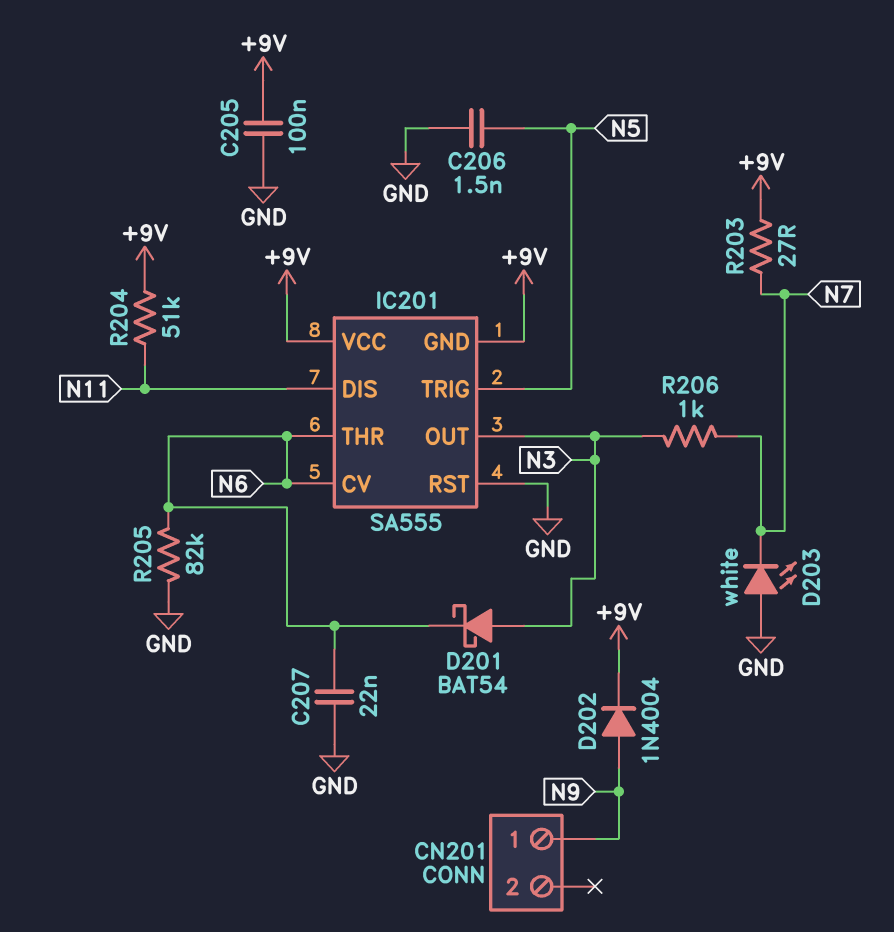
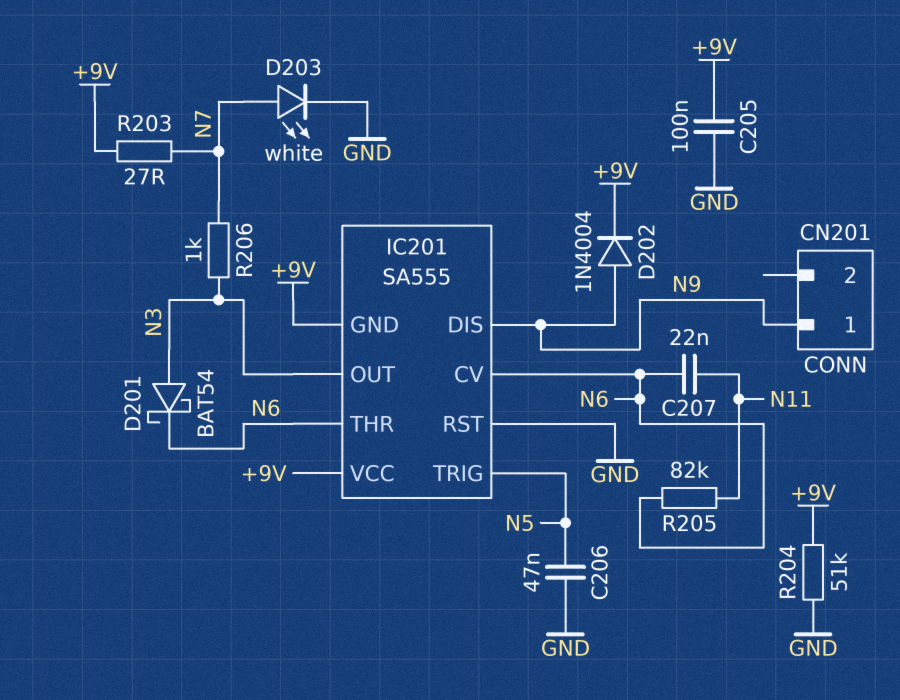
C206: 1.5nF (GND, N5) -> 47nF (GND, N5)
C207: 22nF (GND, N6) -> 22nF (N6, N11)
D203: LED white (A GND, K N7) -> LED white (A N7, K GND)
IC201 pin DIS: N11 -> N9
R204: 51k (+9V, N11) -> 51k (+9V, GND)
R205: 82k (GND, N6) -> 82k (N6, N11)

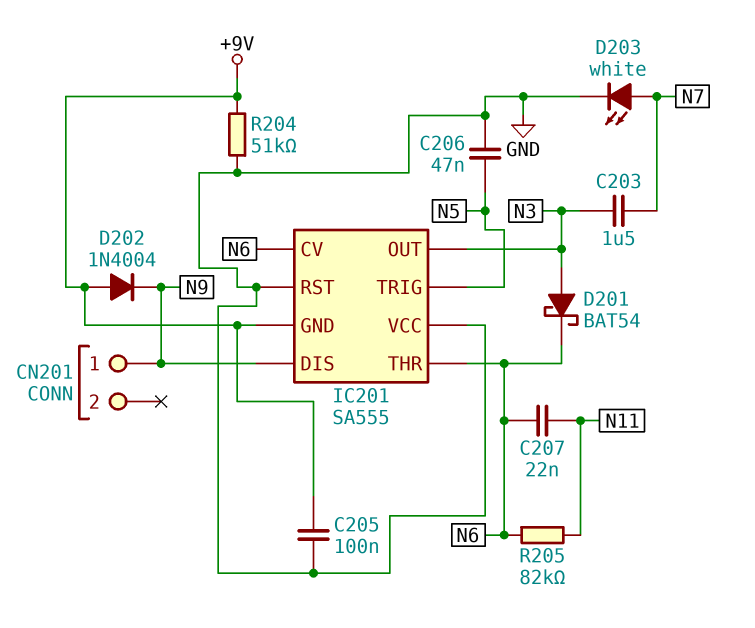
C203: none -> 1.5uF (N3, N7)
D202: diode 1N4004 (A N9, K +9V) -> diode 1N4004 (A +9V, K N9)
IC201 pin VCC: +9V -> GND
R203: 27 (+9V, N7) -> none
R206: 1k (N3, N7) -> none

